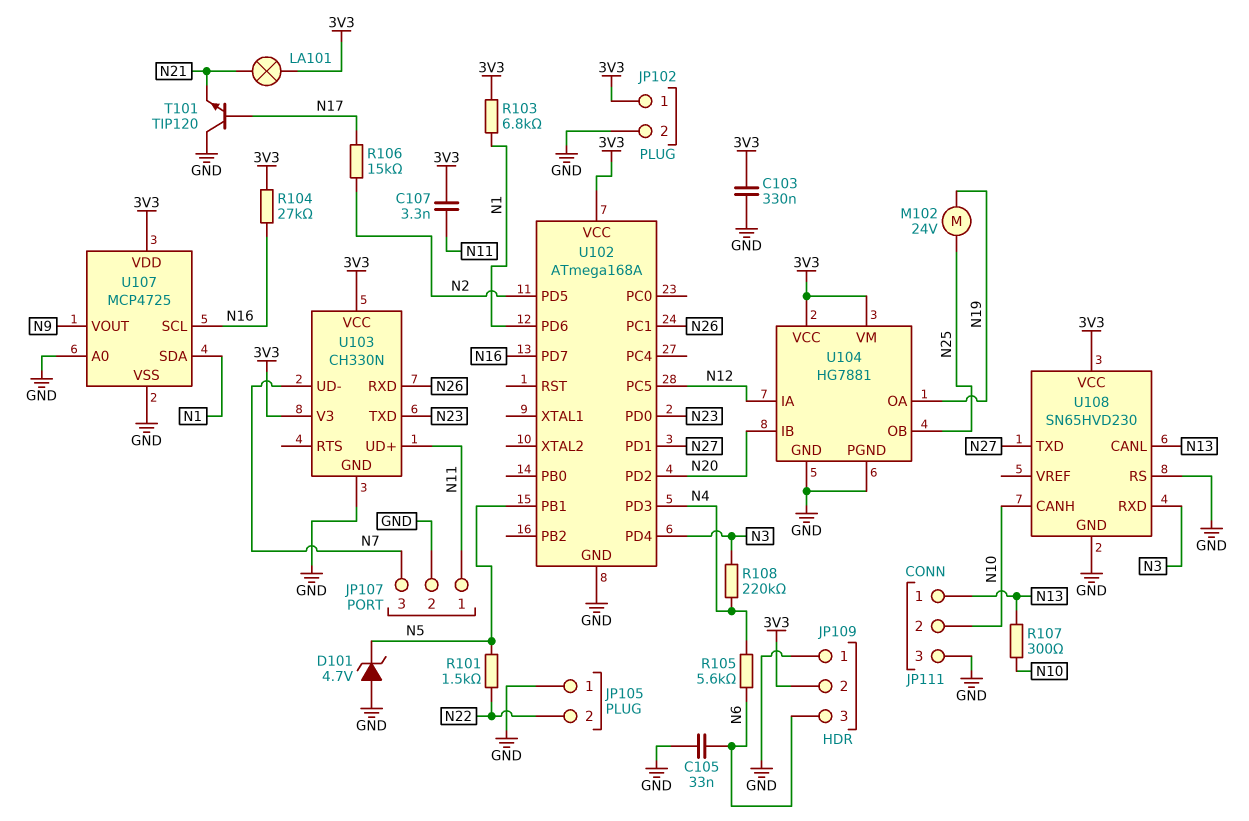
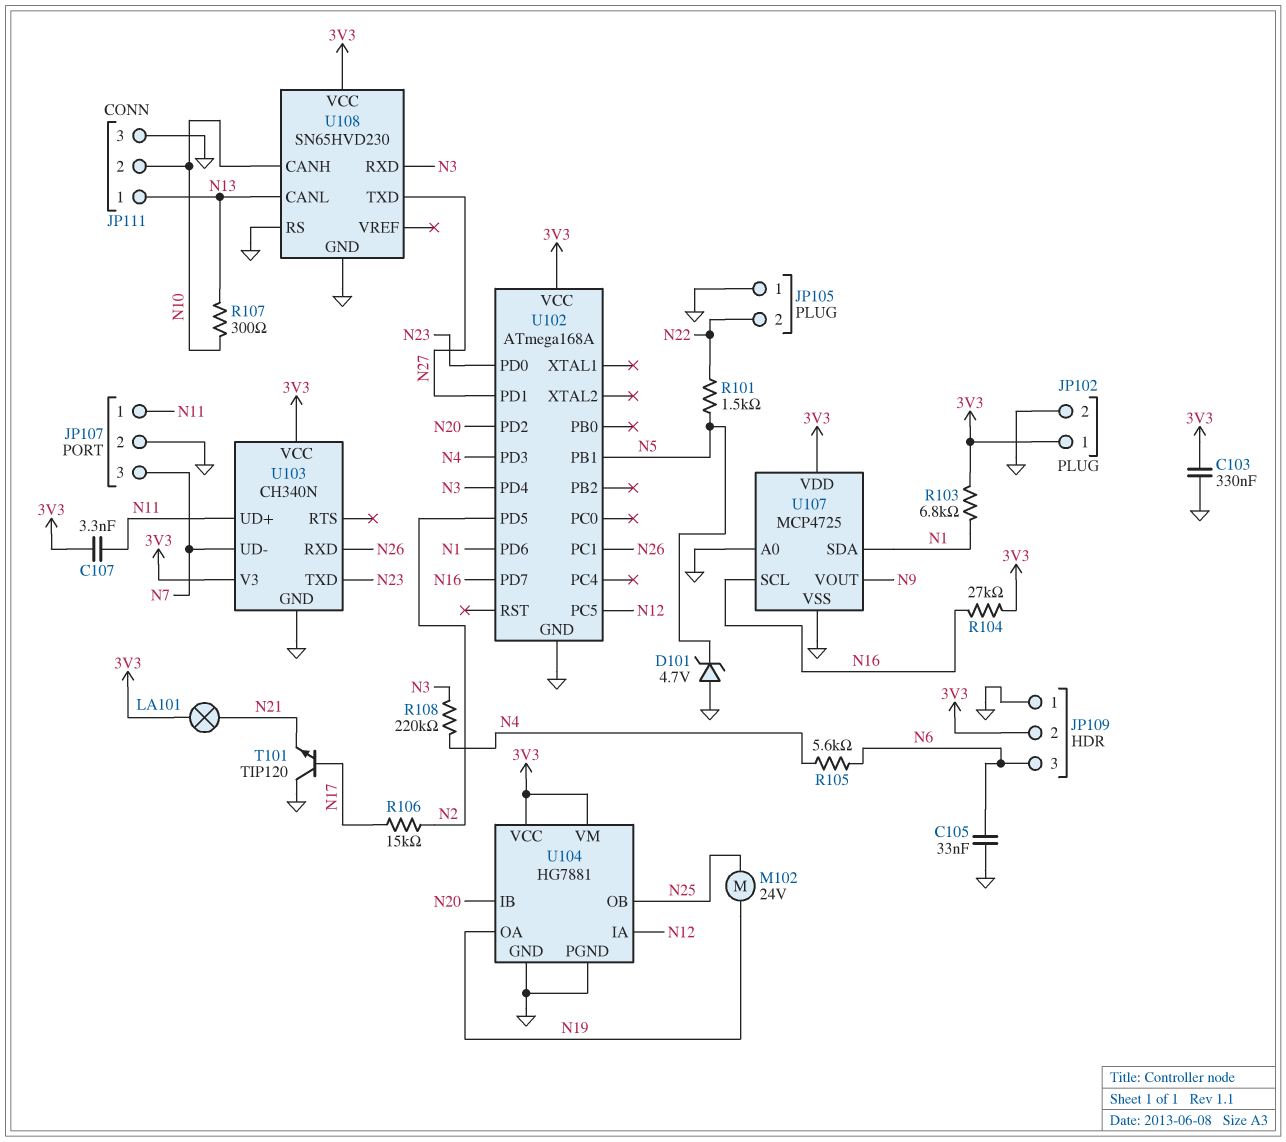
U103: CH330N -> CH340N

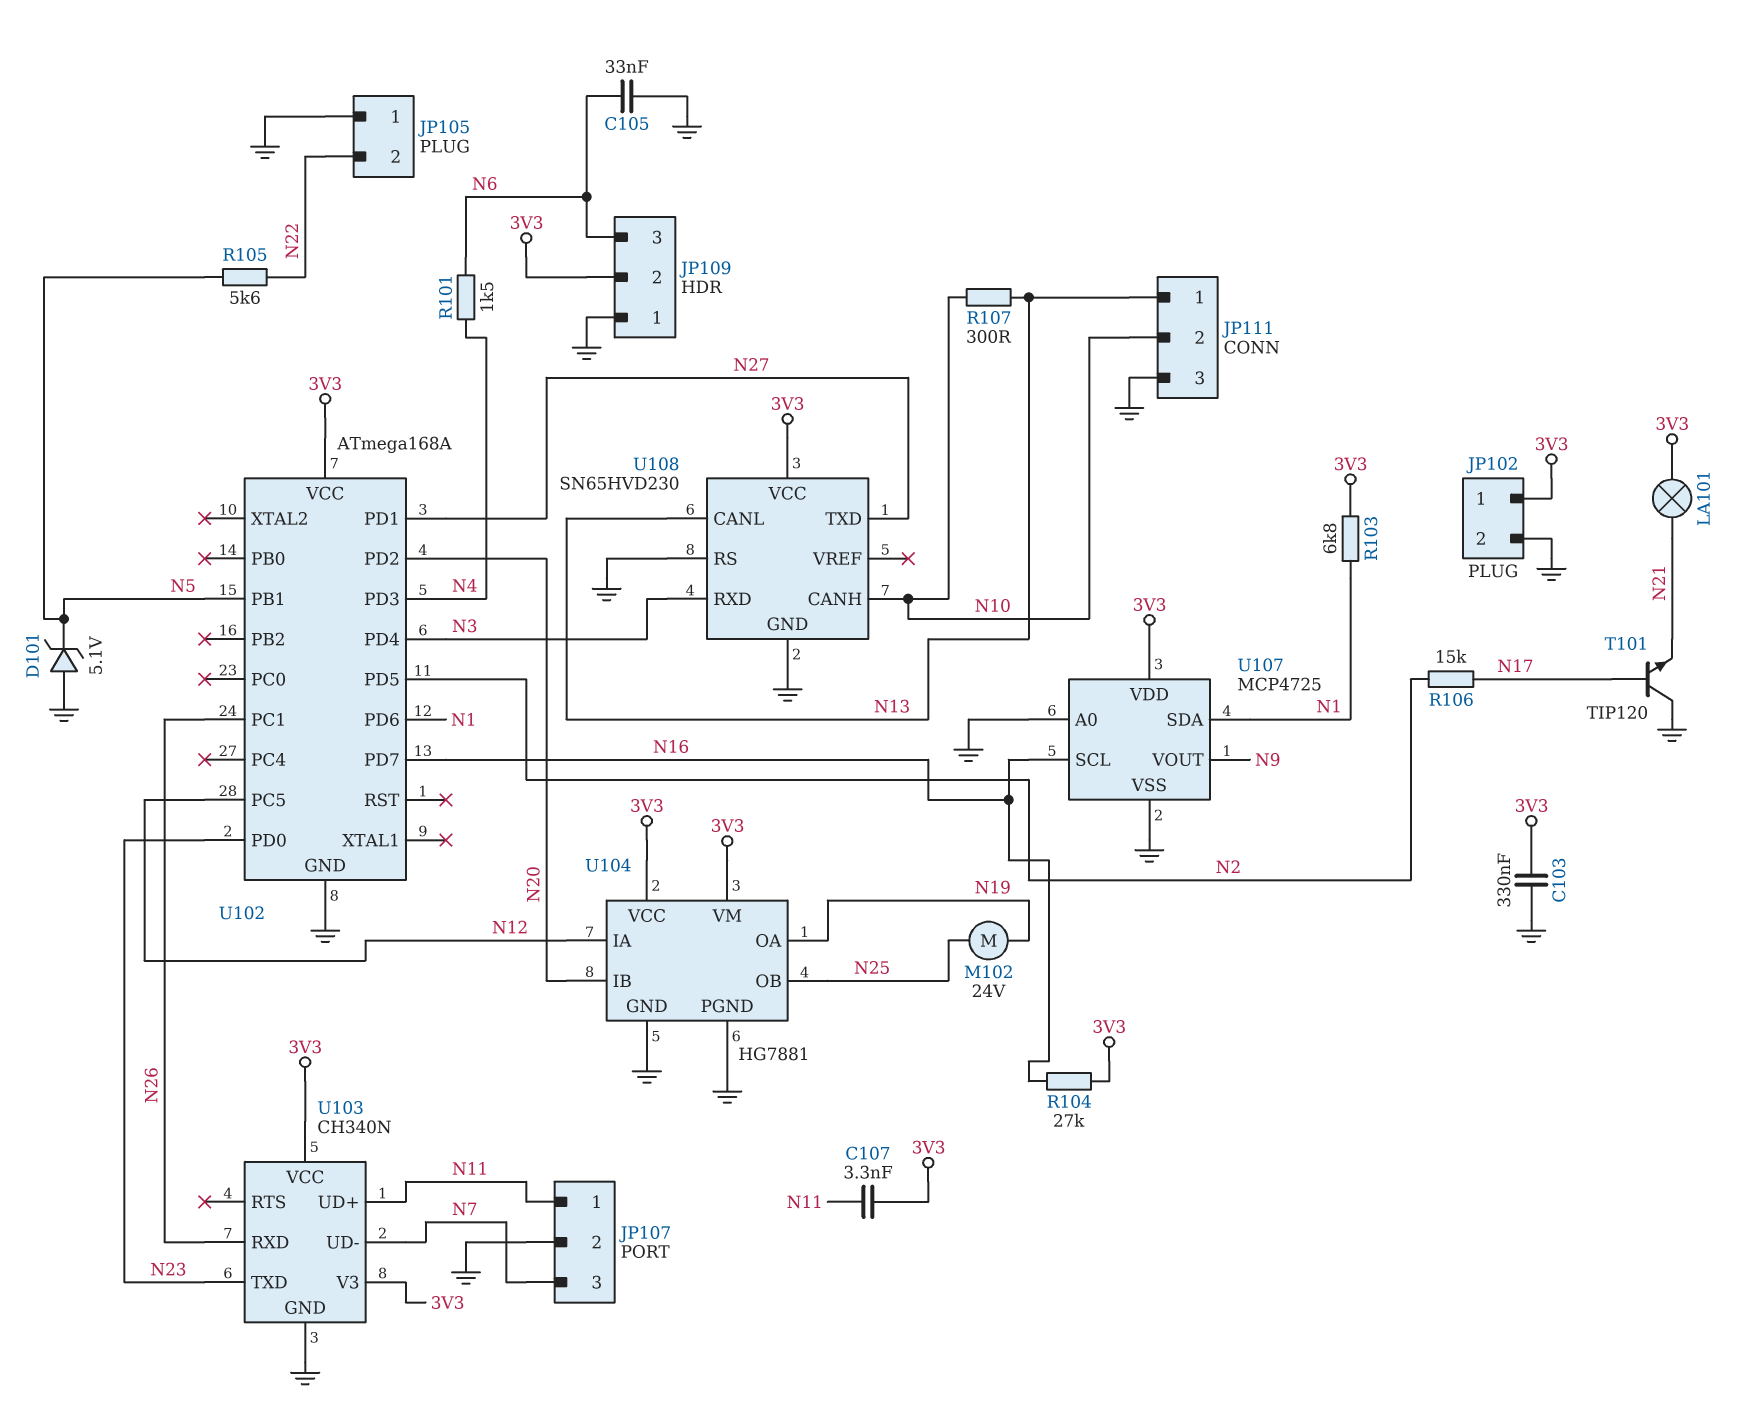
D101: zener 4.7V (A GND, K N5) -> zener 5.1V (A GND, K N5)
R101: 1.5k (N5, N22) -> 1.5k (N4, N6)
R105: 5.6k (N4, N6) -> 5.6k (N5, N22)
R108: 220k (N3, N4) -> none

